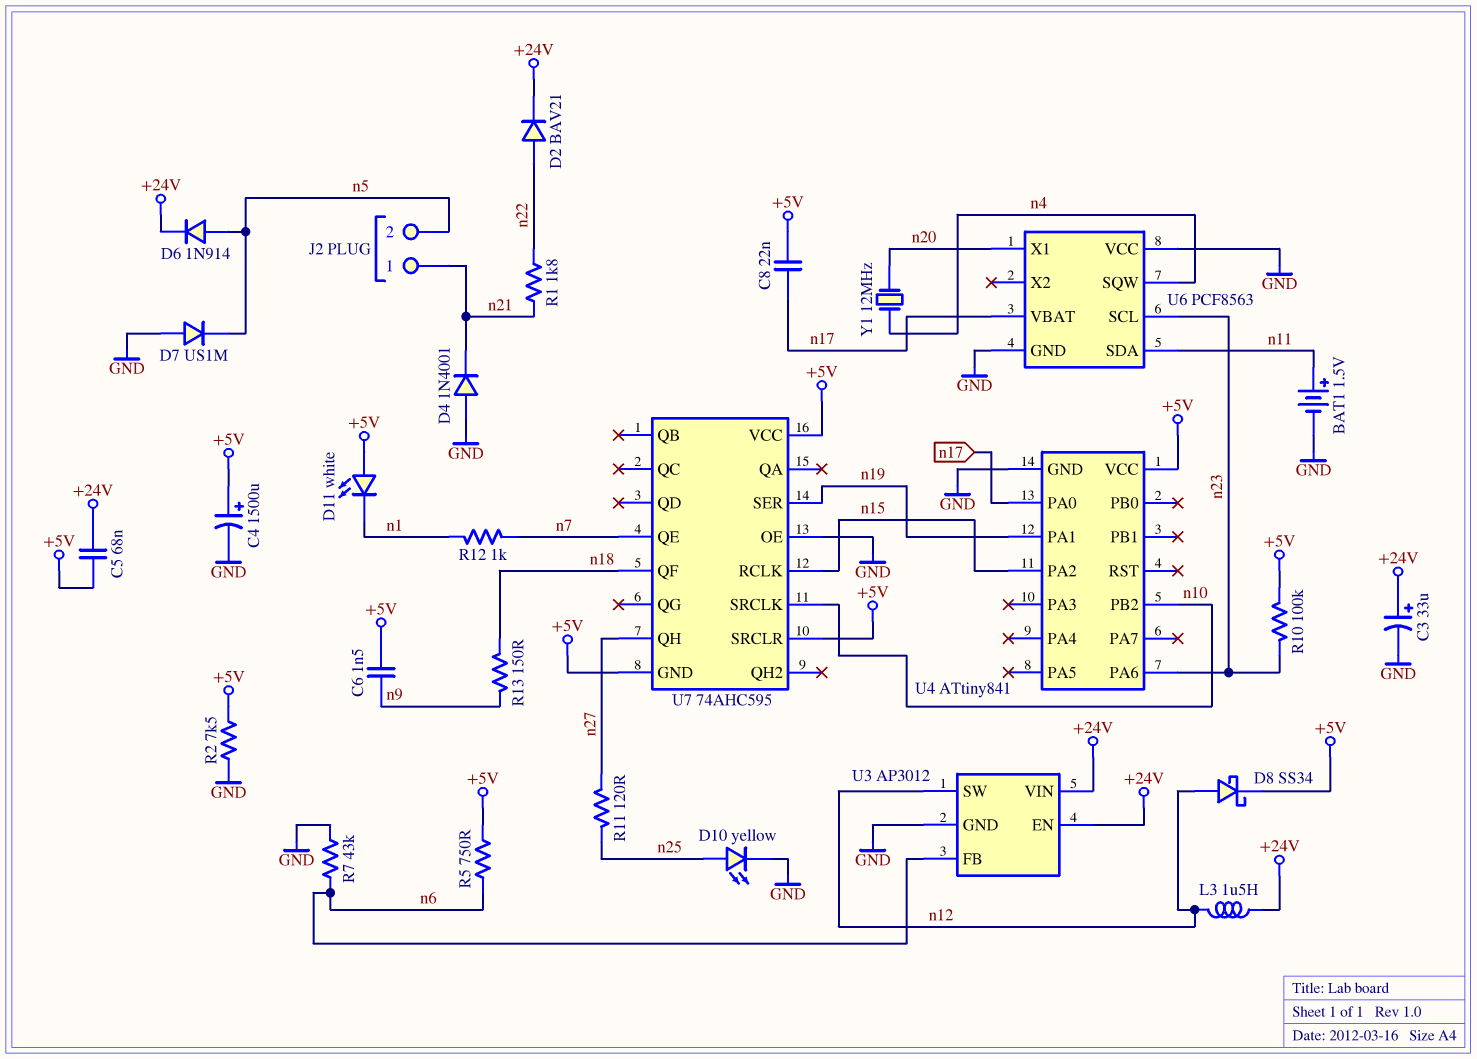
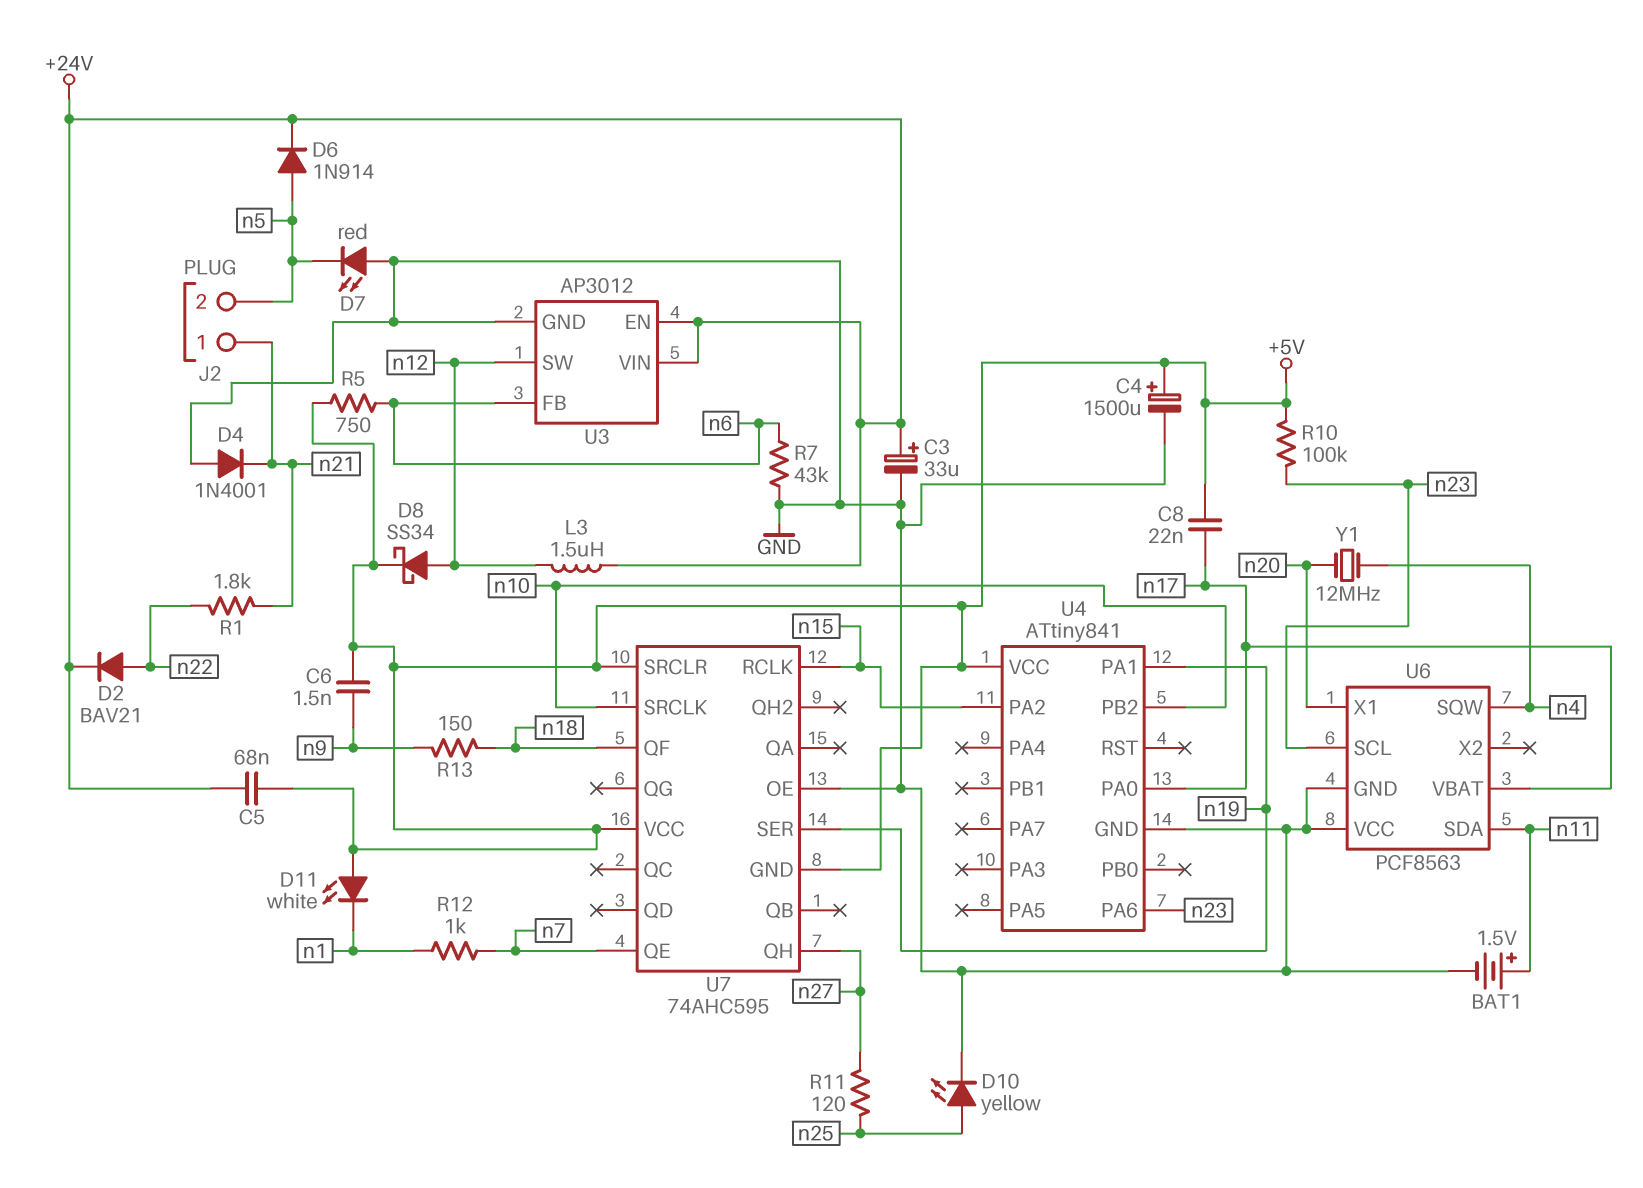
D7: diode US1M (A GND, K n5) -> LED red (A GND, K n5)
R2: 7.5k (+5V, GND) -> none

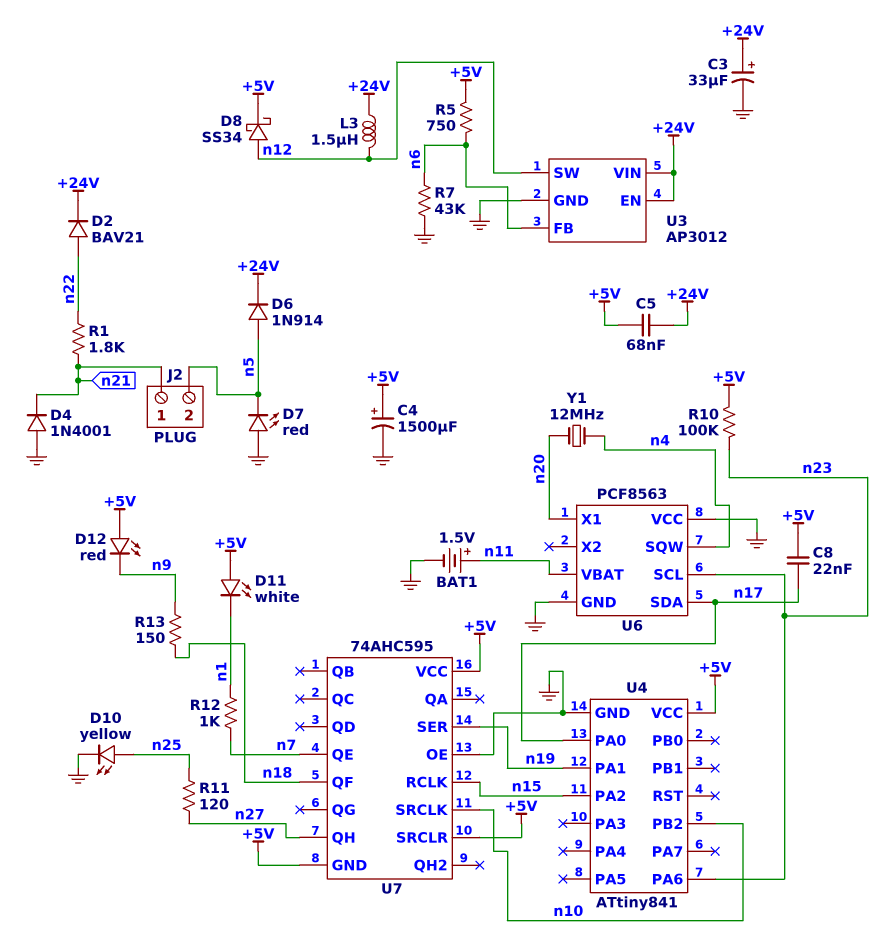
C6: 1.5nF (+5V, n9) -> none
D12: none -> LED red (A +5V, K n9)
U6 pin SDA: n11 -> n17
U6 pin VBAT: n17 -> n11

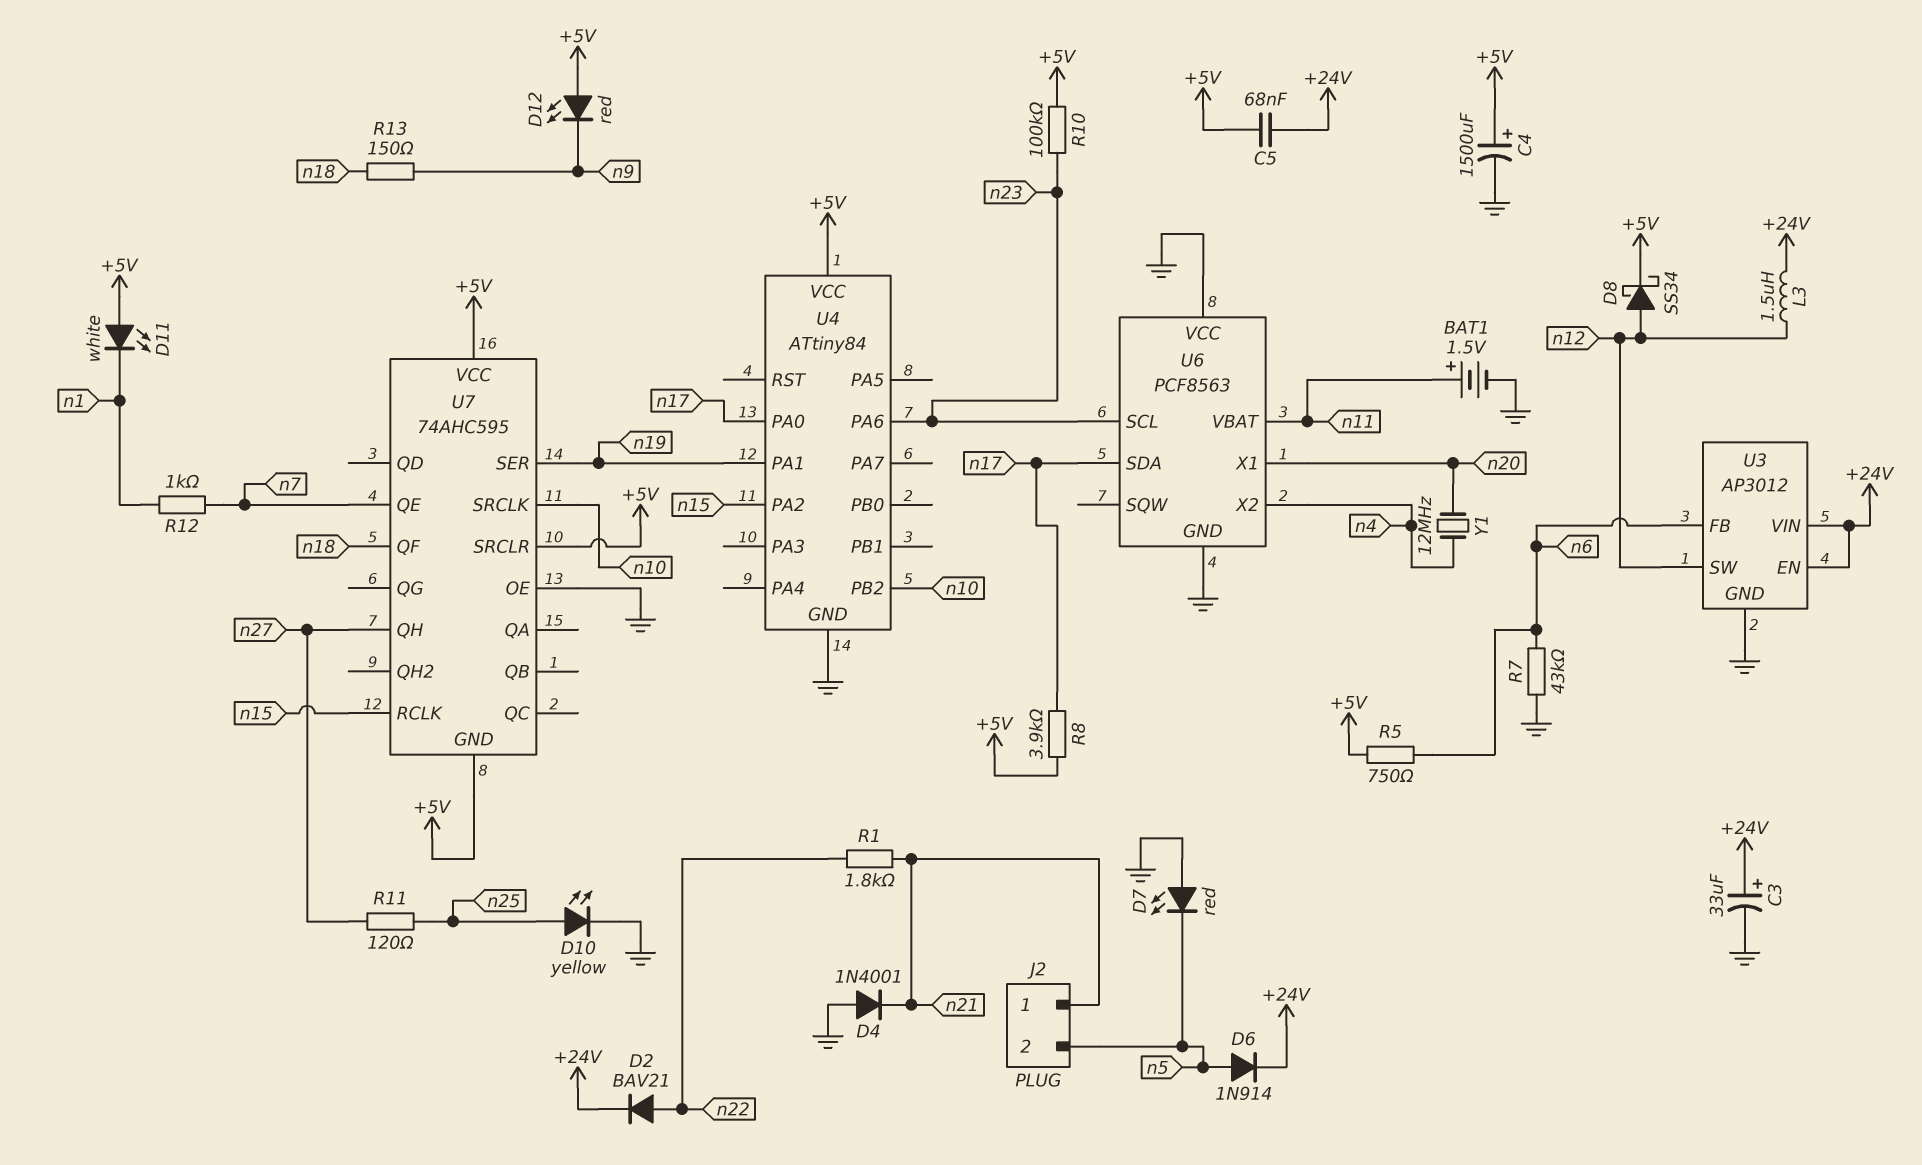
C8: 22nF (+5V, n17) -> none
R8: none -> 3.9k (+5V, n17)
U4: ATtiny841 -> ATtiny84
U6 pin SQW: n4 -> none
U6 pin X2: none -> n4

